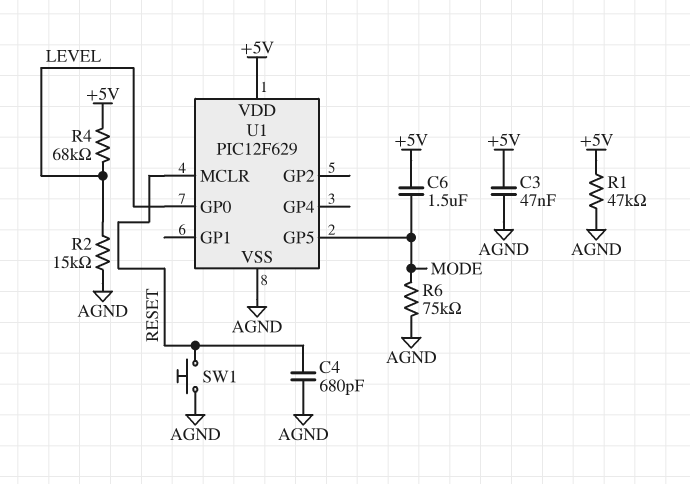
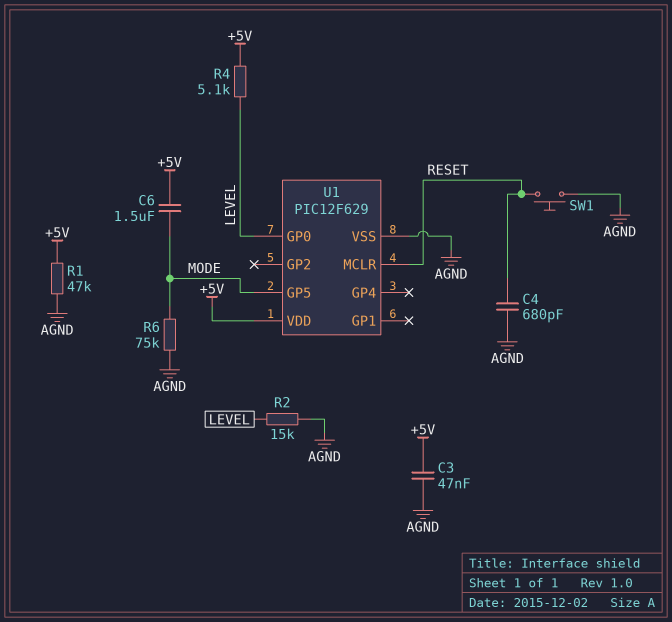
R4: 68k (+5V, LEVEL) -> 5.1k (+5V, LEVEL)

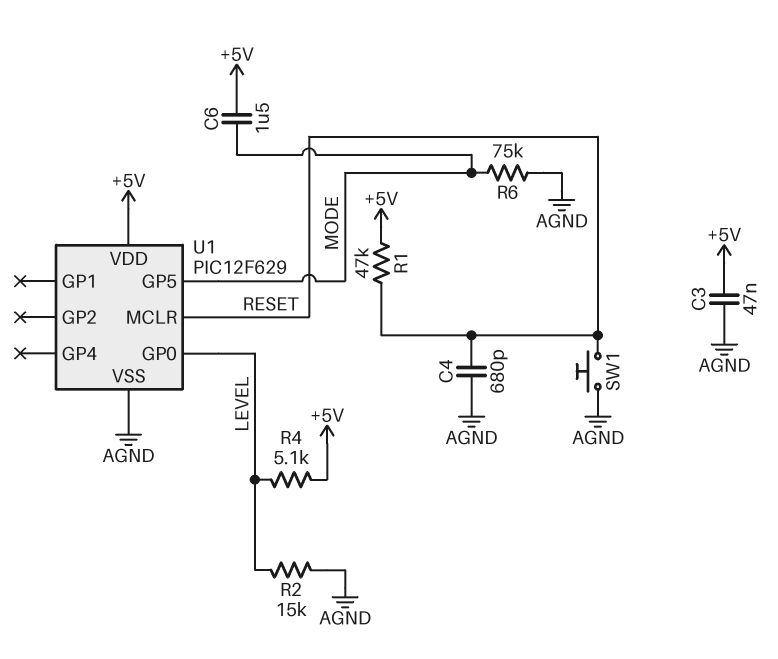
R1: 47k (+5V, AGND) -> 47k (+5V, RESET)

